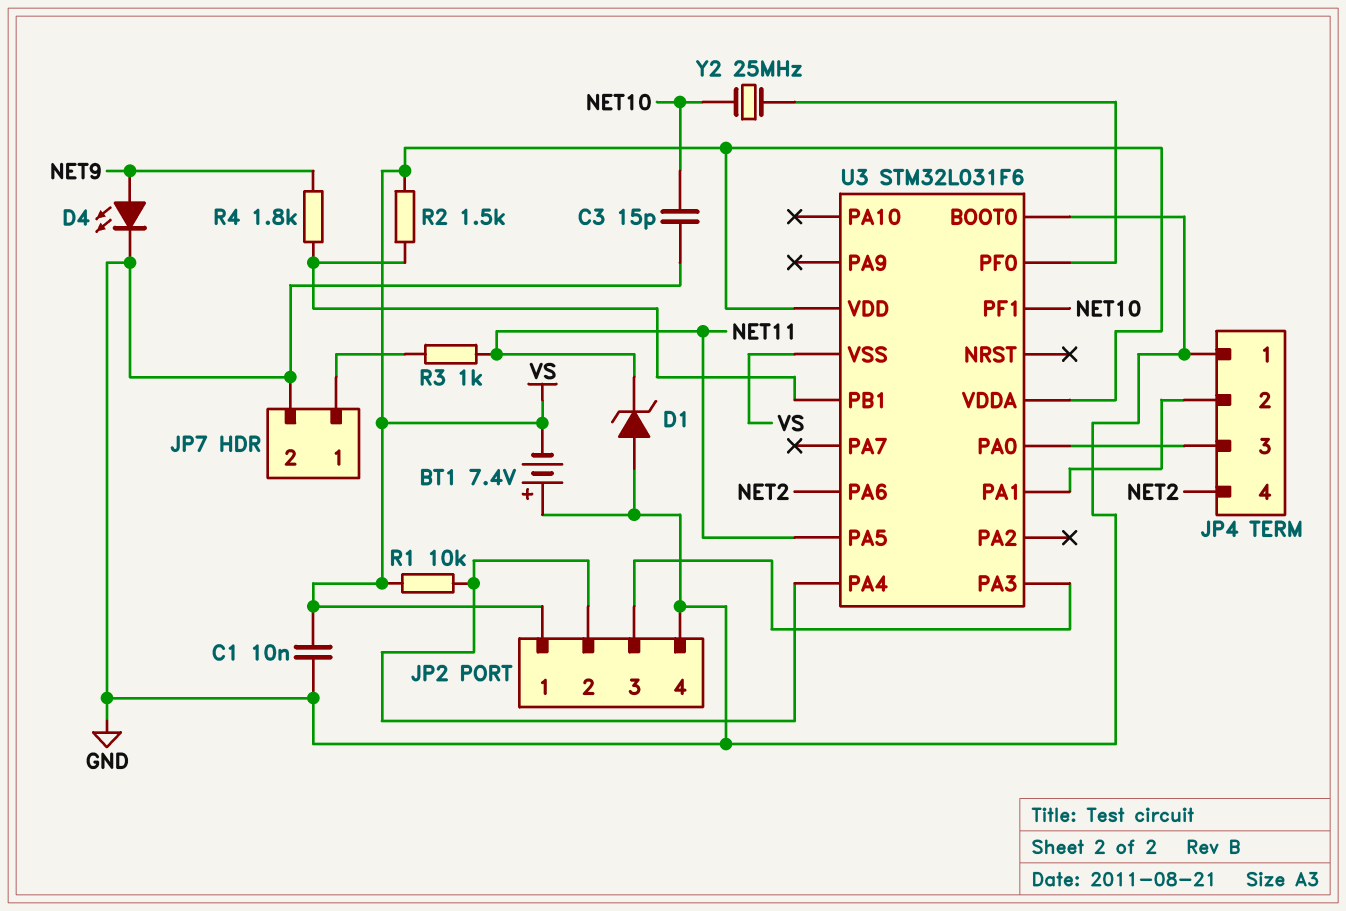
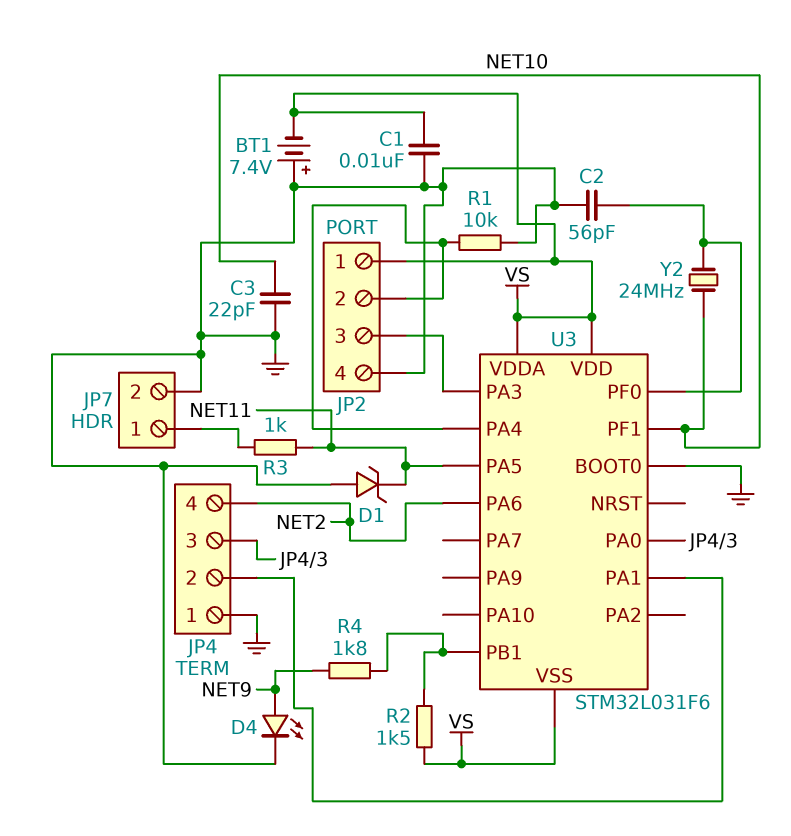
C2: none -> 56pF (GND, U3/PF0)
C3: 15pF (GND, NET10) -> 22pF (GND, NET10)
R1: 10k (JP2/2, VS) -> 10k (GND, JP2/2)
Y2: 25MHz (NET10, U3/PF0) -> 24MHz (NET10, U3/PF0)

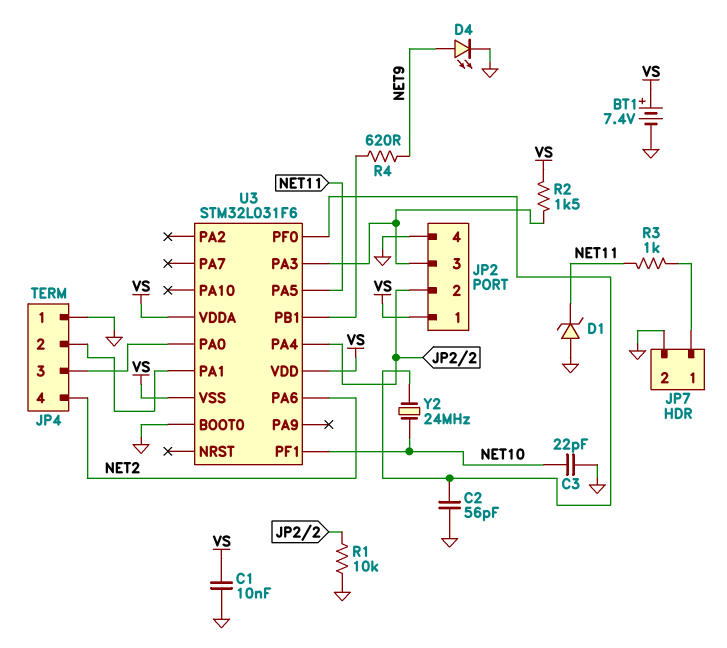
BT1: 7.4V (plus GND, minus VS) -> 7.4V (plus VS, minus GND)
R2: 1.5k (U3/PB1, VS) -> 1.5k (JP2/3, VS)
R4: 1.8k (NET9, U3/PB1) -> 620 (NET9, U3/PB1)

